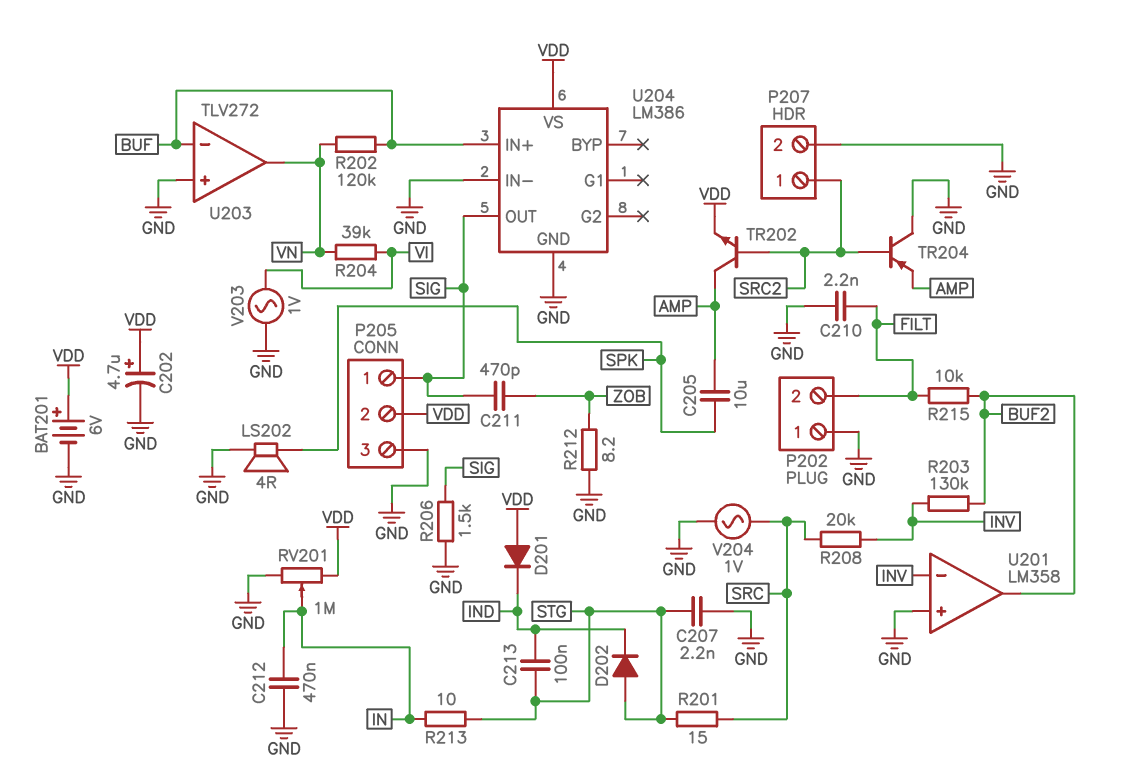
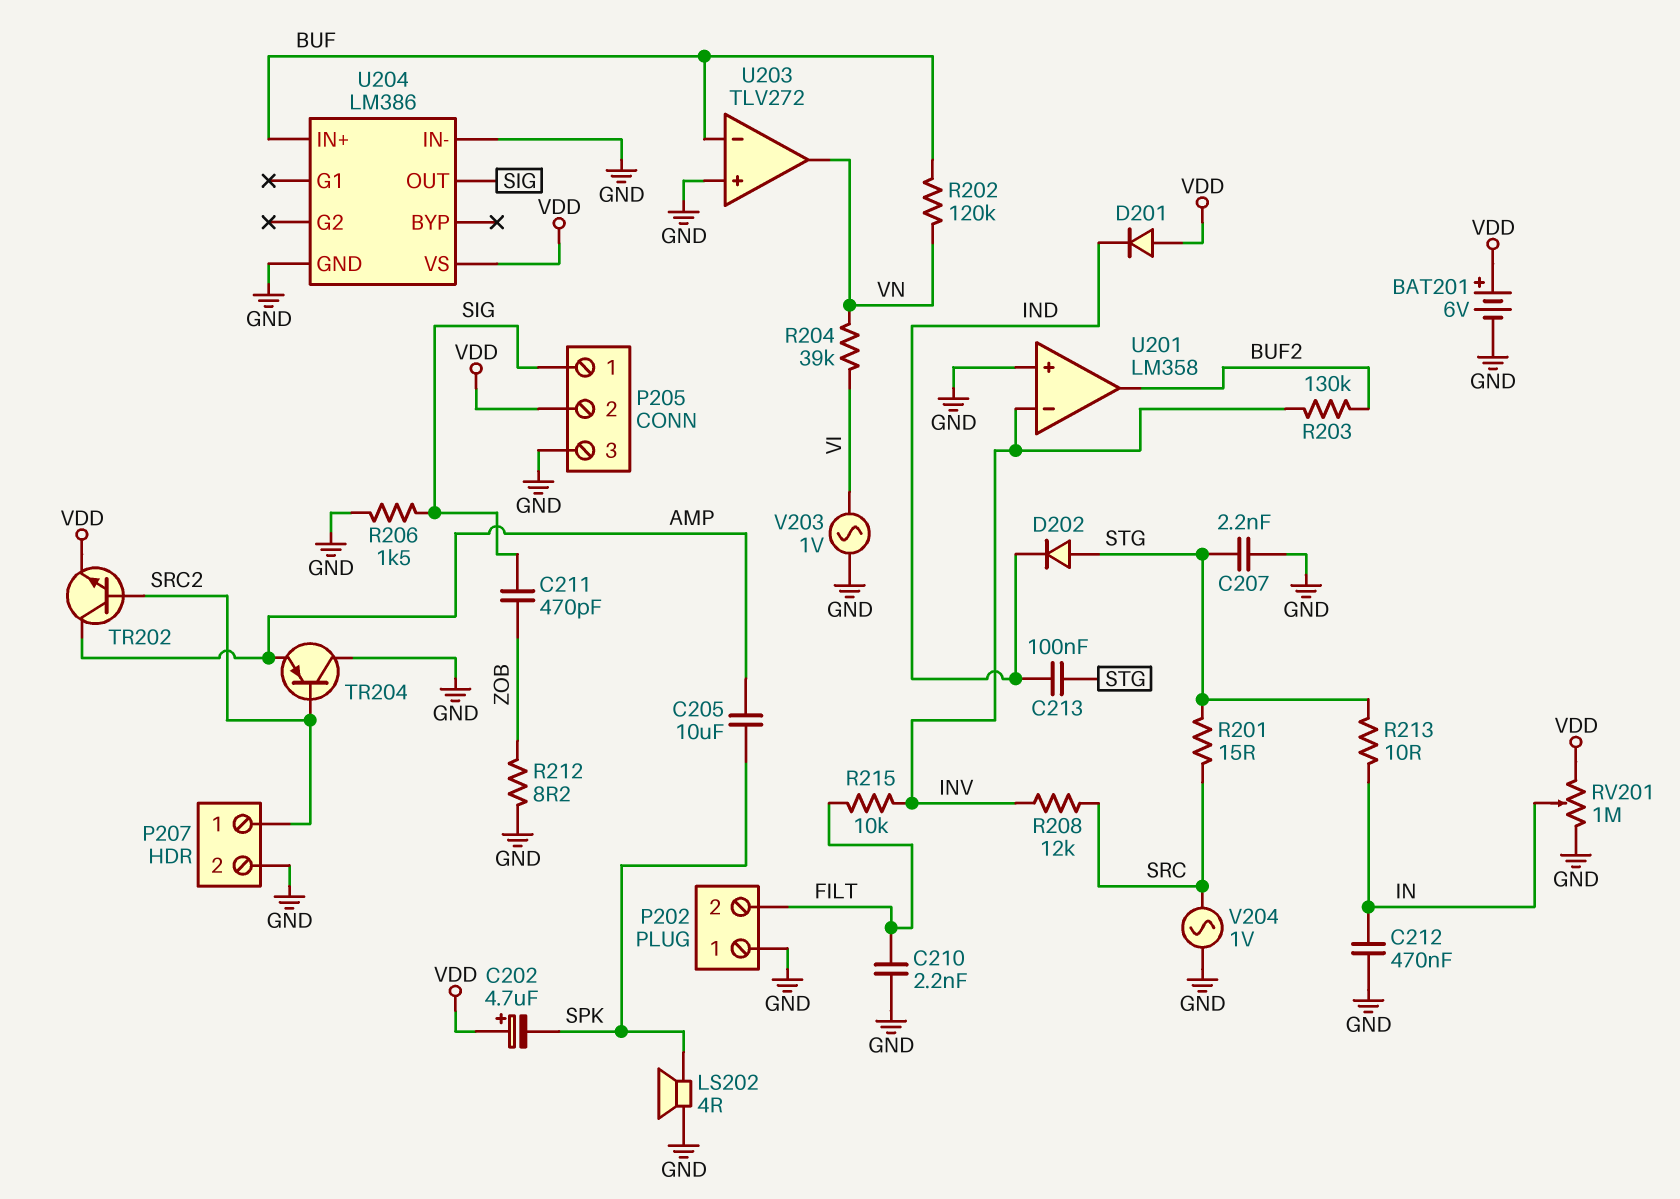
C202: 4.7uF (plus VDD, minus GND) -> 4.7uF (plus VDD, minus SPK)
R208: 20k (INV, SRC) -> 12k (INV, SRC)
R215: 10k (BUF2, FILT) -> 10k (FILT, INV)

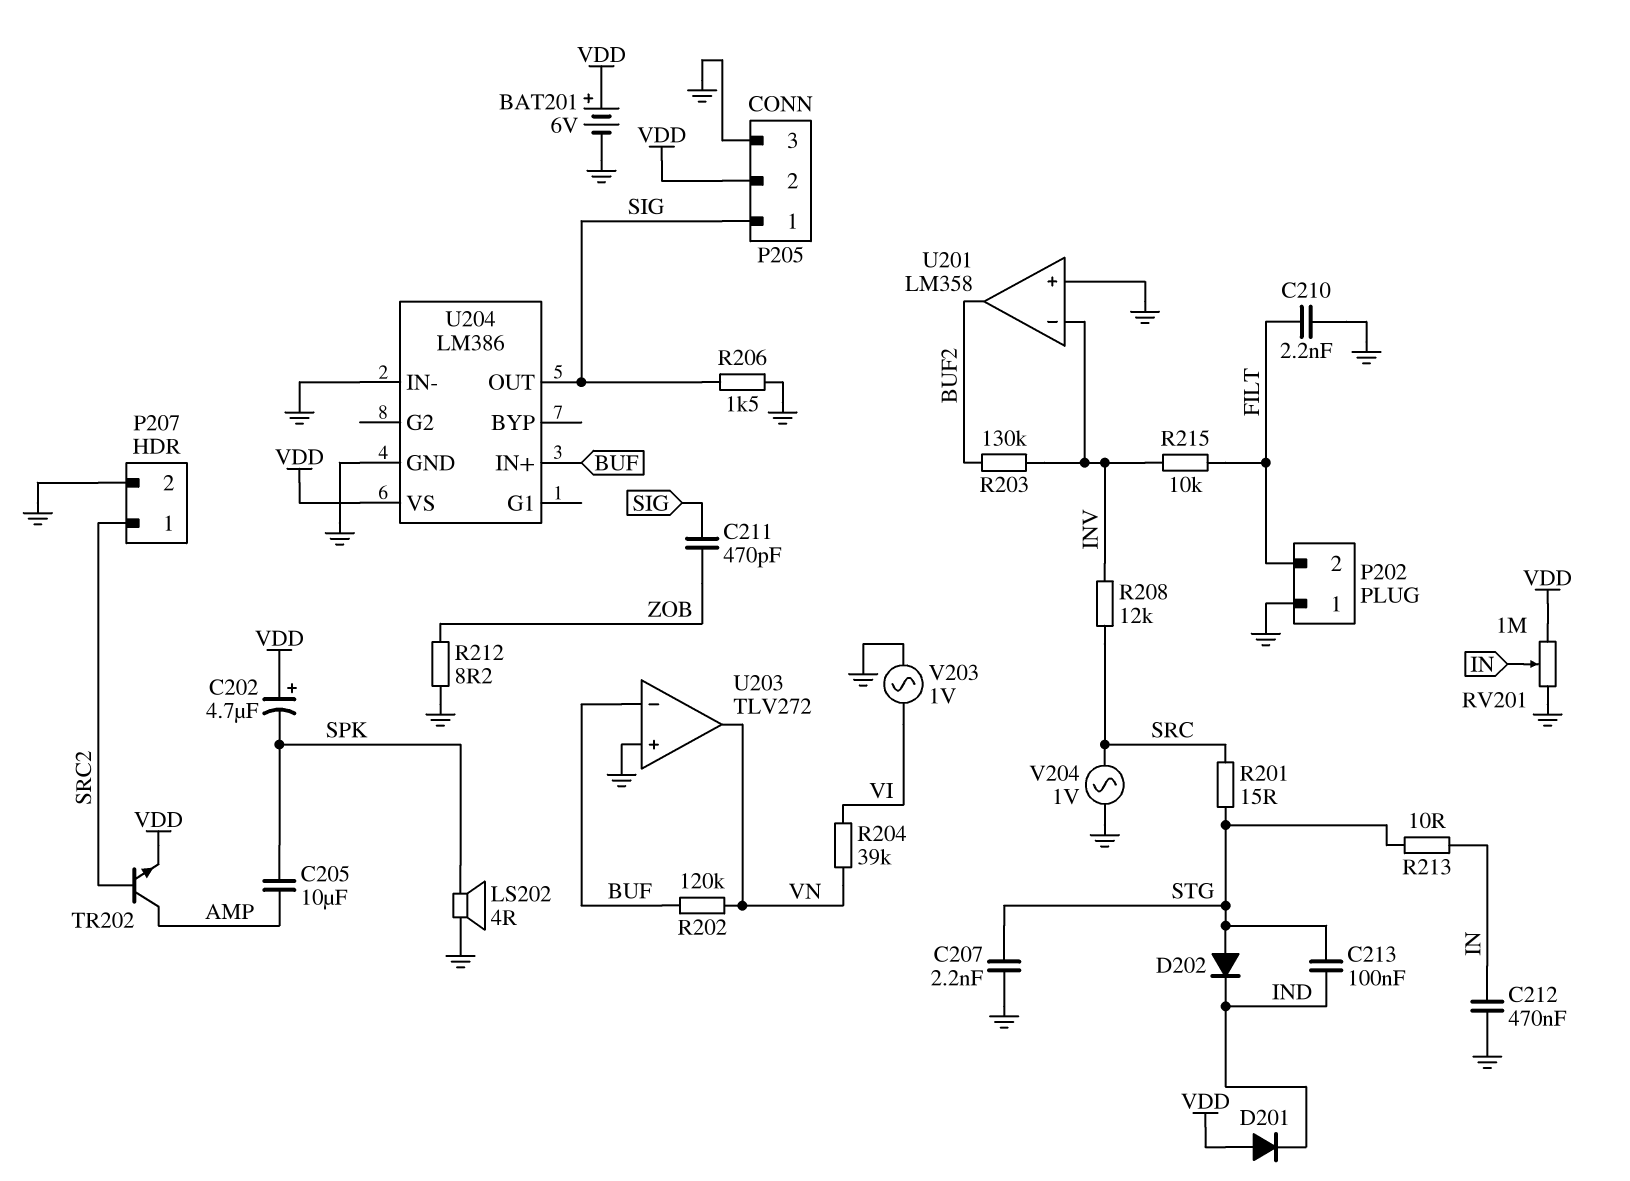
TR204: PNP (B SRC2, C GND, E AMP) -> none

